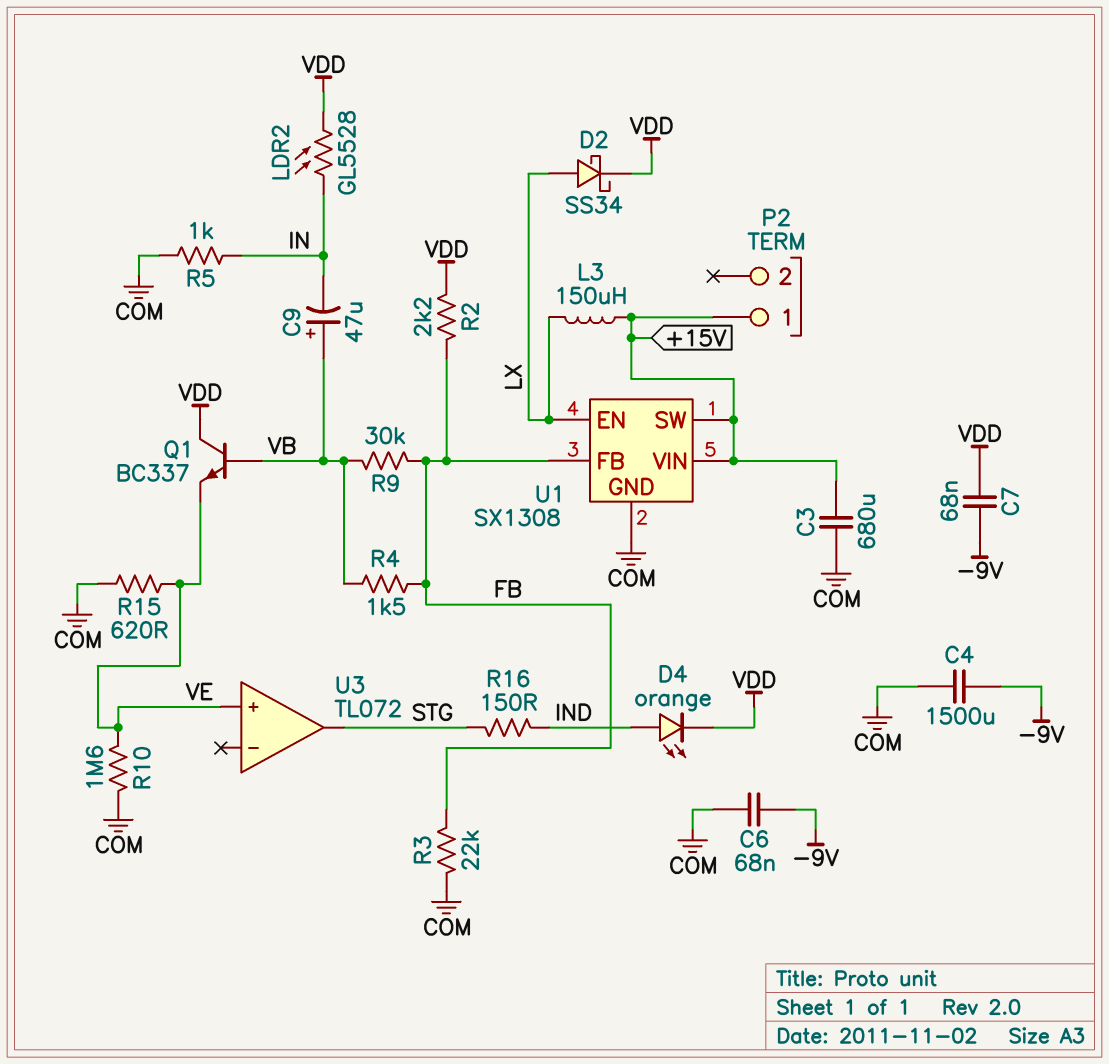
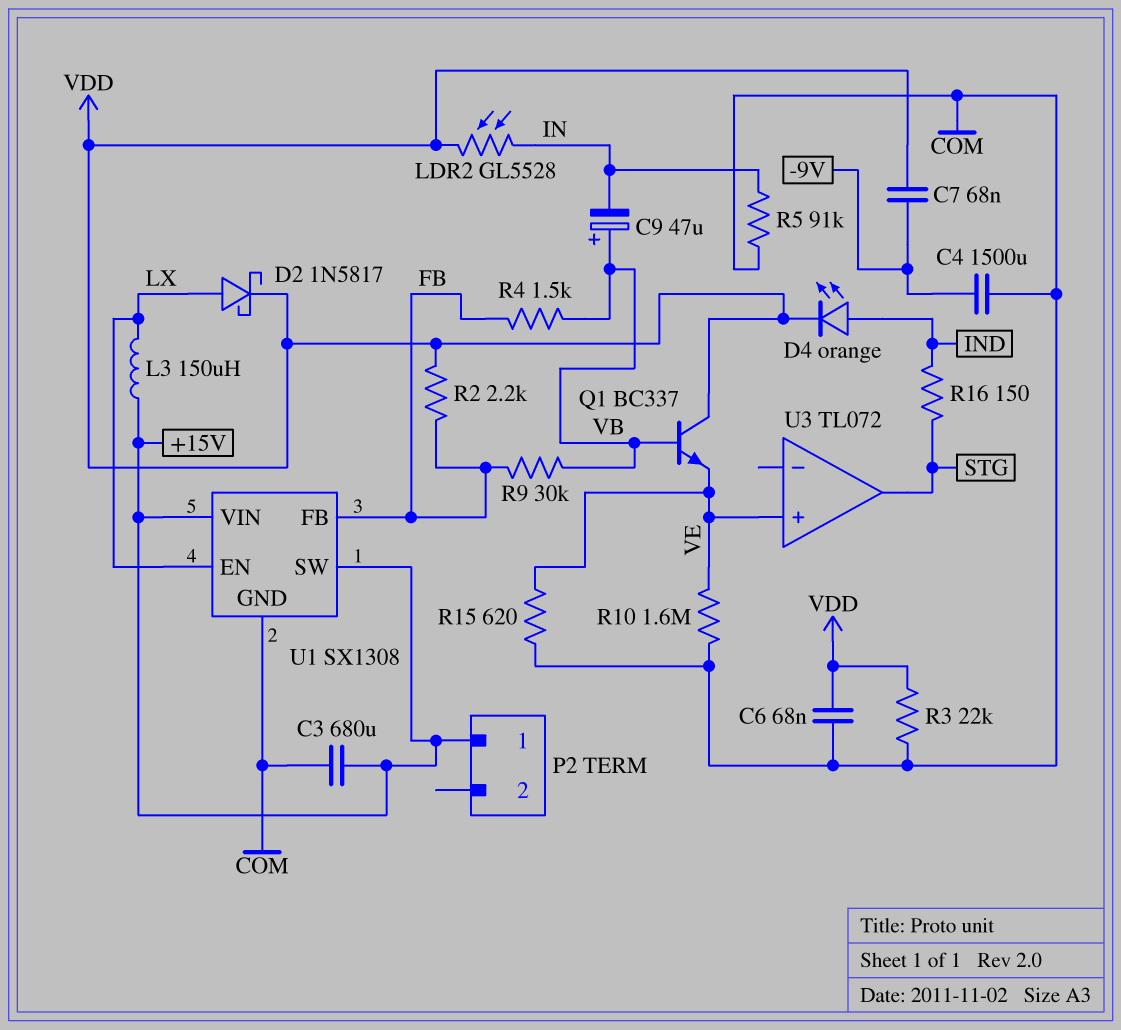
C6: 68nF (-9V, COM) -> 68nF (COM, VDD)
D2: schottky SS34 (A LX, K VDD) -> schottky 1N5817 (A LX, K VDD)
R3: 22k (COM, FB) -> 22k (COM, VDD)
R5: 1k (COM, IN) -> 91k (COM, IN)

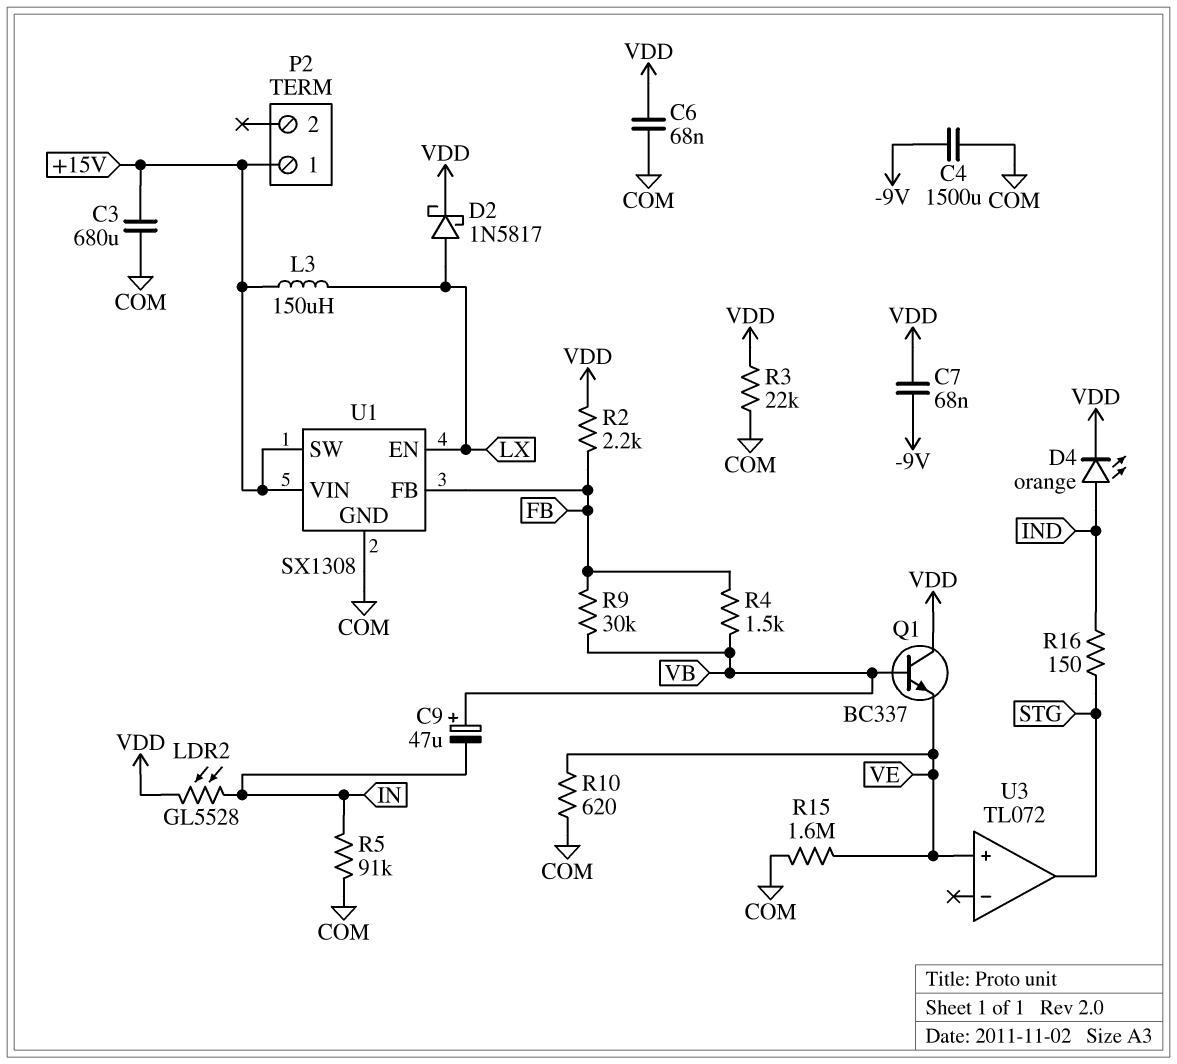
R10: 1.6M (COM, VE) -> 620 (COM, VE)
R15: 620 (COM, VE) -> 1.6M (COM, VE)

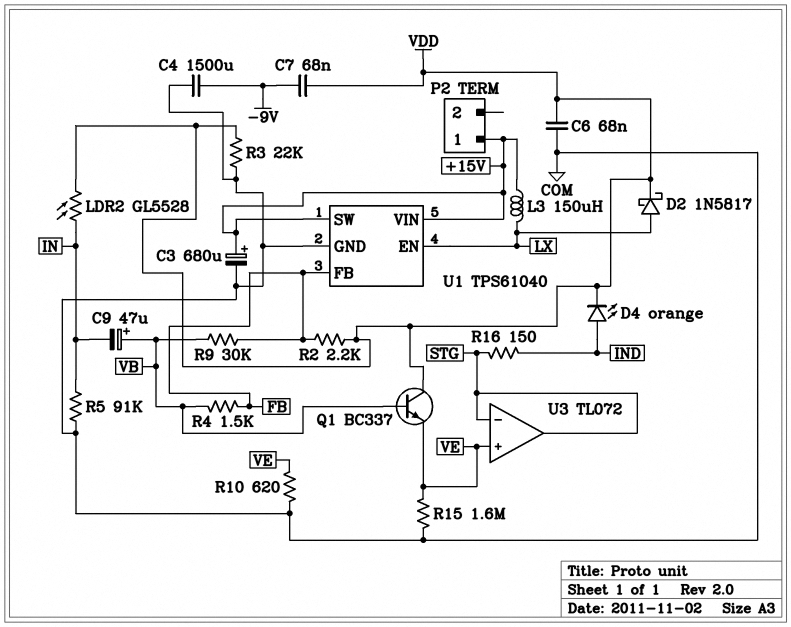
C3: 680uF (+15V, COM) -> 680uF (plus +15V, minus COM)
U1: SX1308 -> TPS61040
U3 pin in-: none -> STG

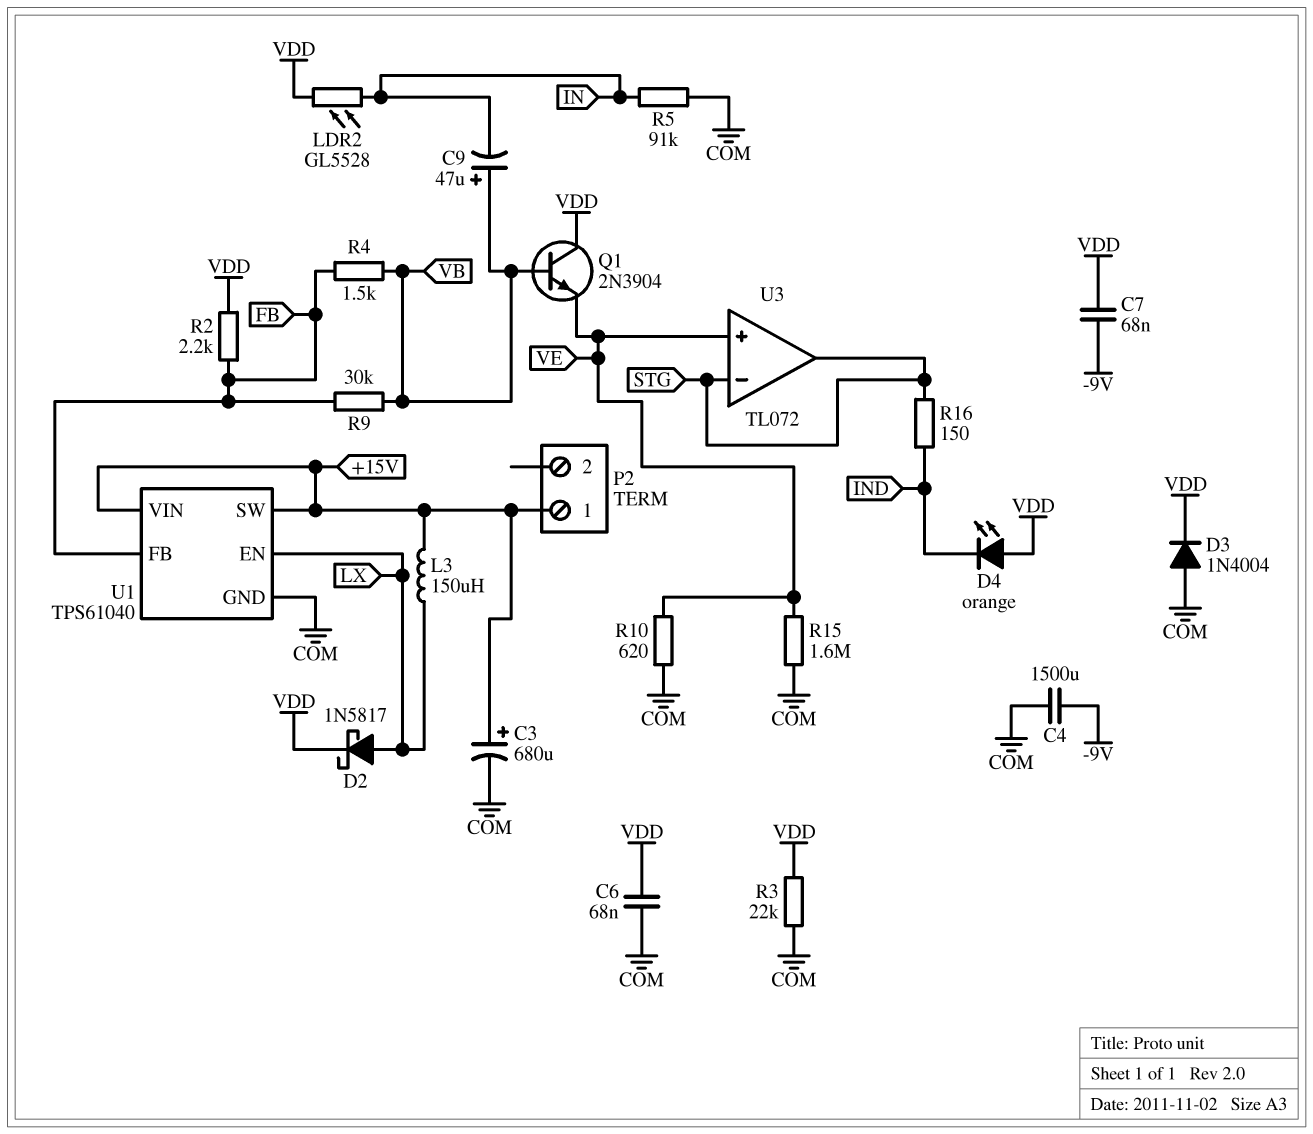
D3: none -> diode 1N4004 (A COM, K VDD)
D4: LED orange (A IND, K VDD) -> LED orange (A VDD, K IND)
Q1: NPN BC337 (B VB, C VDD, E VE) -> NPN 2N3904 (B VB, C VDD, E VE)

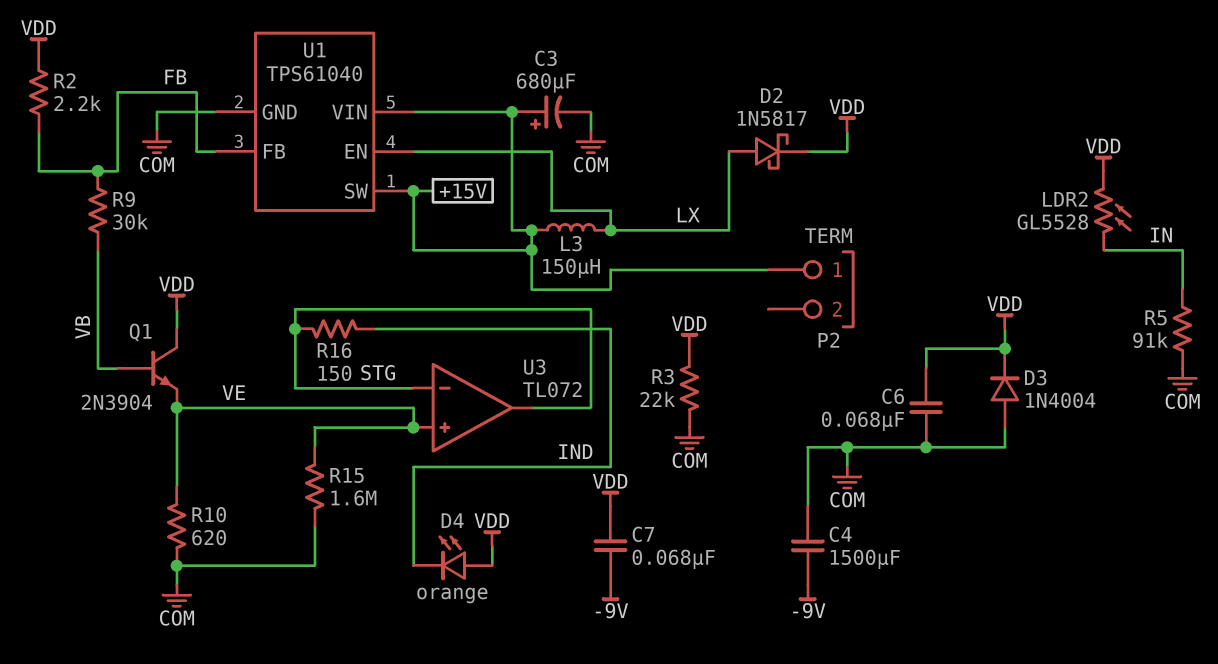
C9: 47uF (plus VB, minus IN) -> none
R4: 1.5k (FB, VB) -> none

